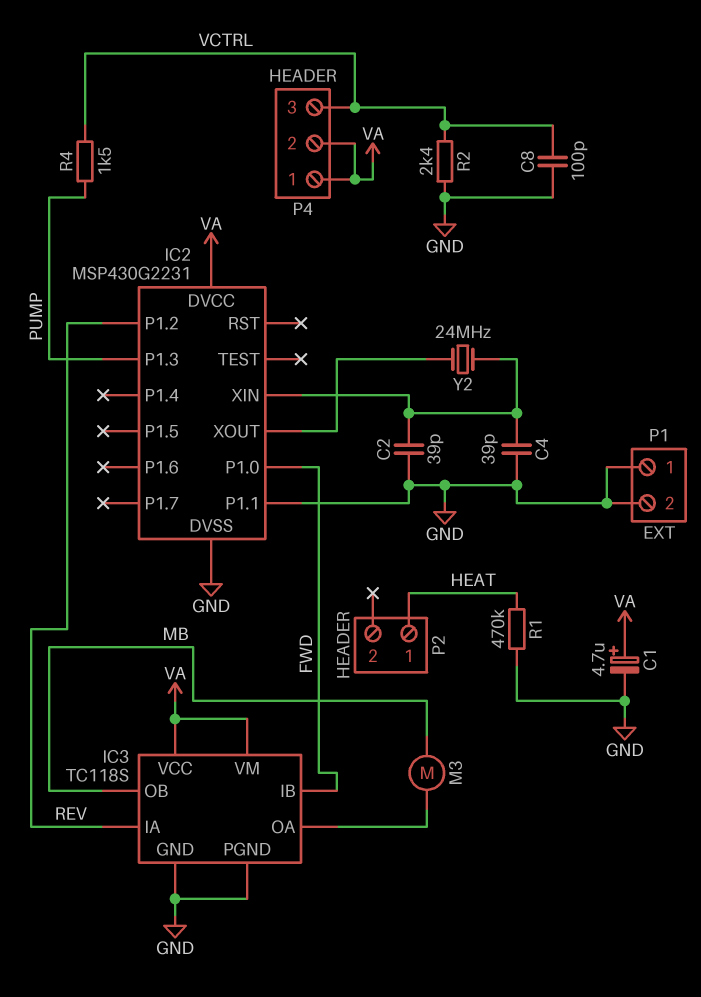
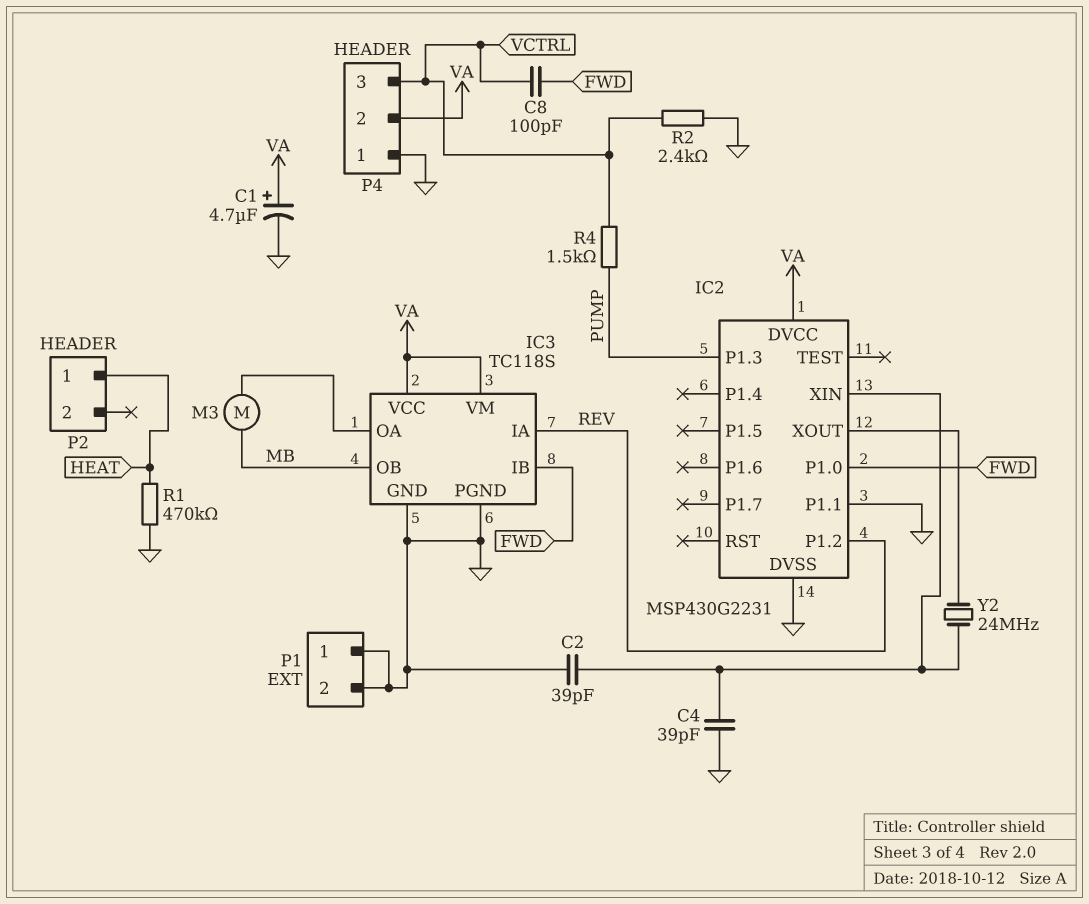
C8: 100pF (GND, VCTRL) -> 100pF (FWD, VCTRL)
P4 pin 1: VA -> GND

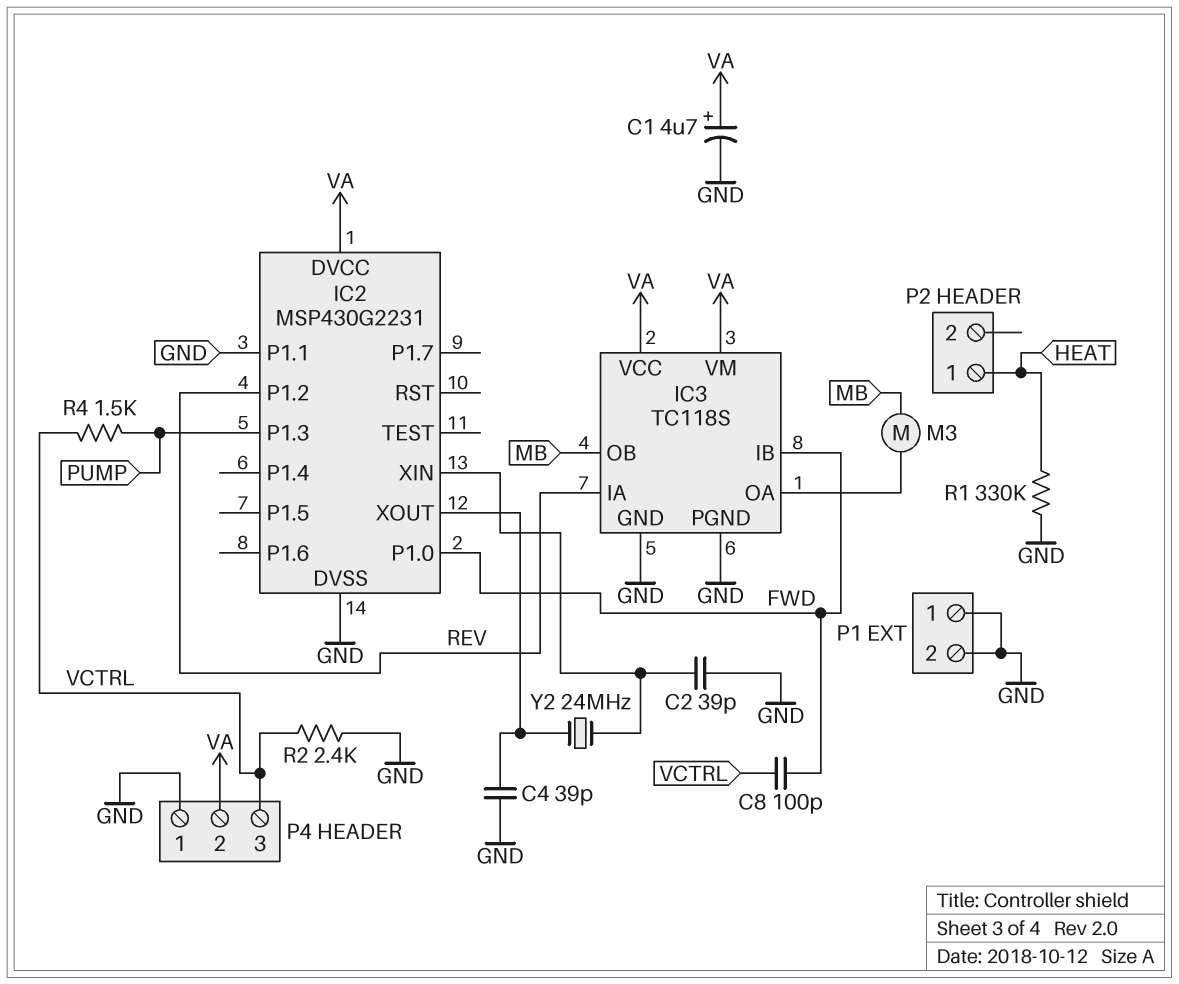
C4: 39pF (GND, IC2/XIN) -> 39pF (GND, IC2/XOUT)
R1: 470k (GND, HEAT) -> 330k (GND, HEAT)

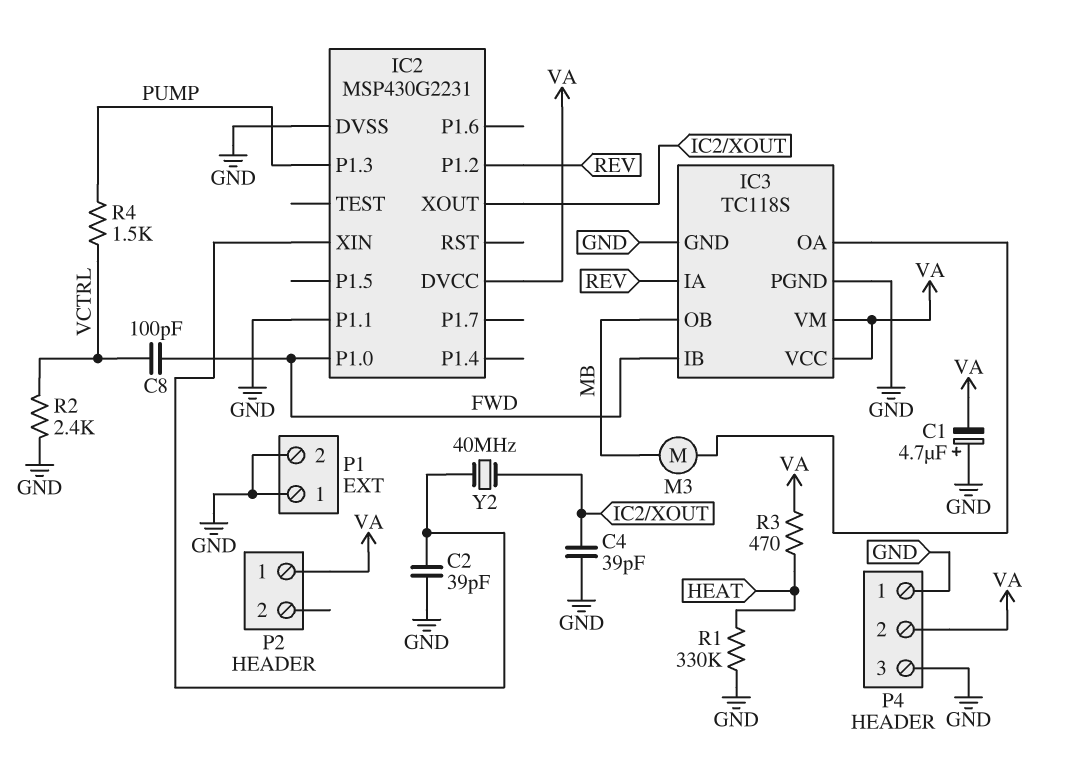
C1: 4.7uF (plus VA, minus GND) -> 4.7uF (plus GND, minus VA)
P2 pin 1: HEAT -> VA
P4 pin 3: VCTRL -> GND
R3: none -> 470 (HEAT, VA)
Y2: 24MHz (IC2/XIN, IC2/XOUT) -> 40MHz (IC2/XIN, IC2/XOUT)

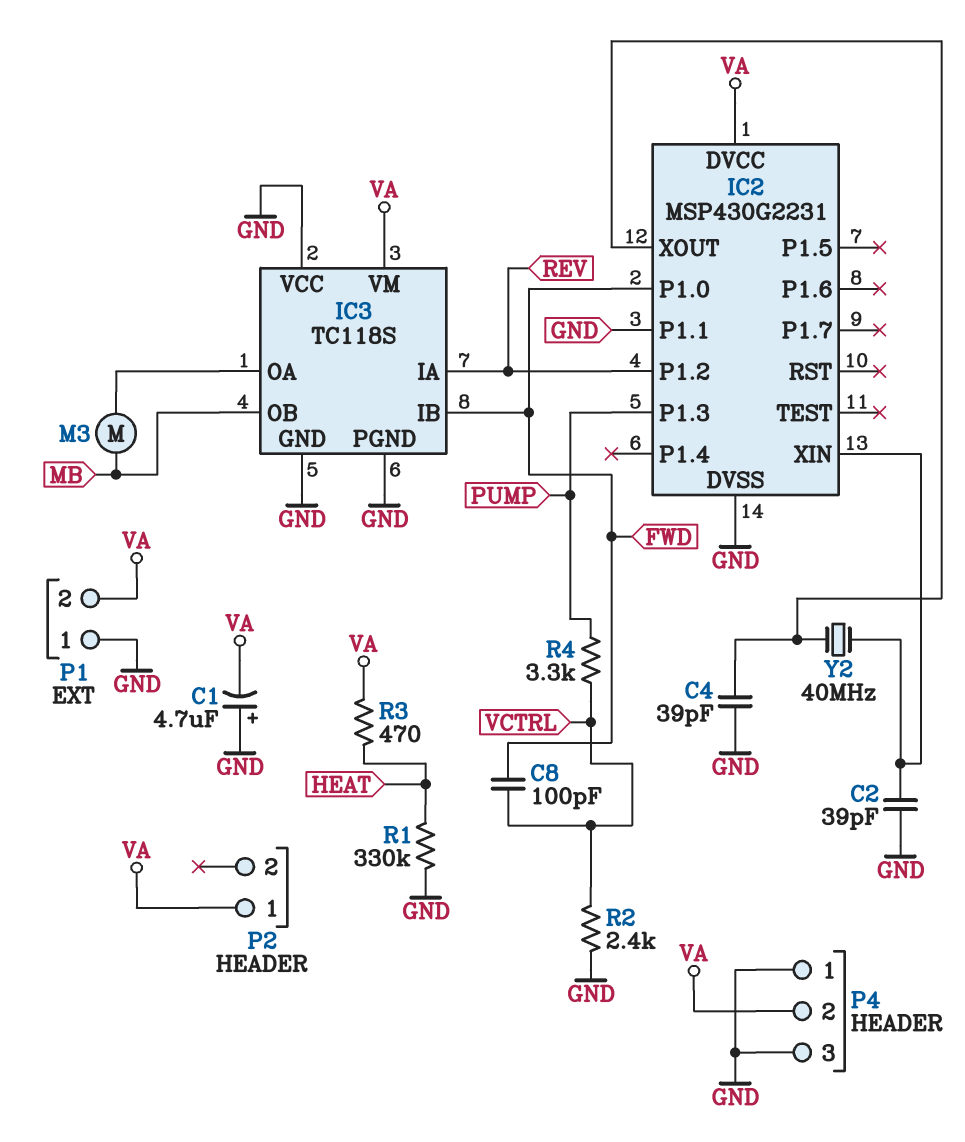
IC3 pin VCC: VA -> GND
P1 pin 2: GND -> VA
R4: 1.5k (PUMP, VCTRL) -> 3.3k (PUMP, VCTRL)

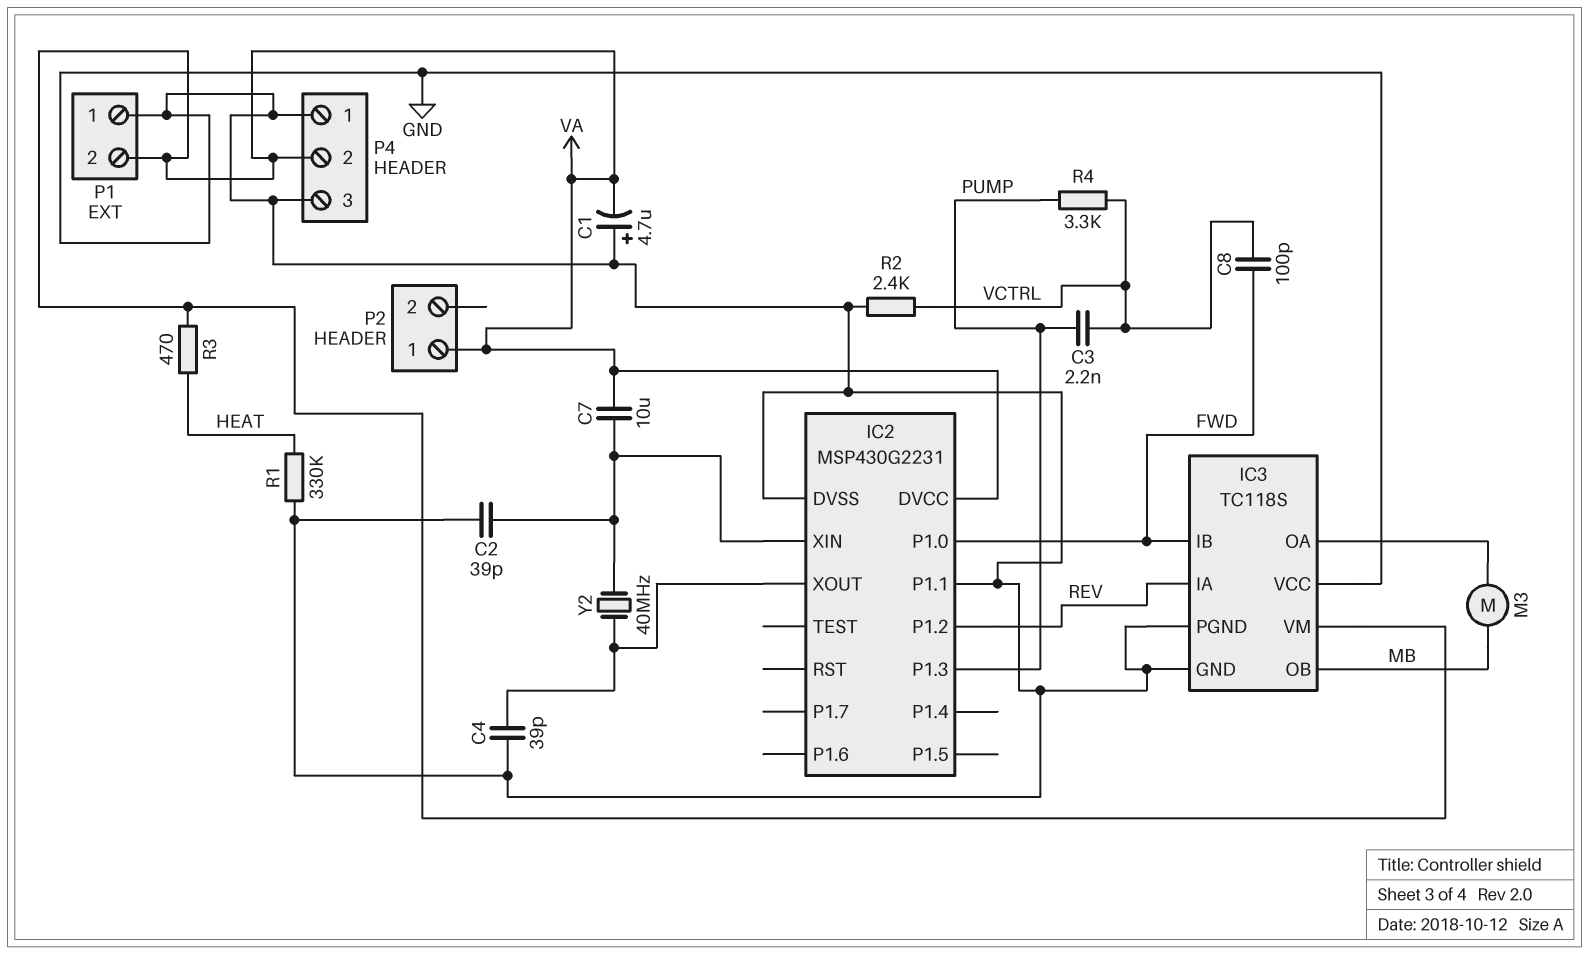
C3: none -> 2.2nF (PUMP, VCTRL)
C7: none -> 10uF (IC2/XIN, VA)

